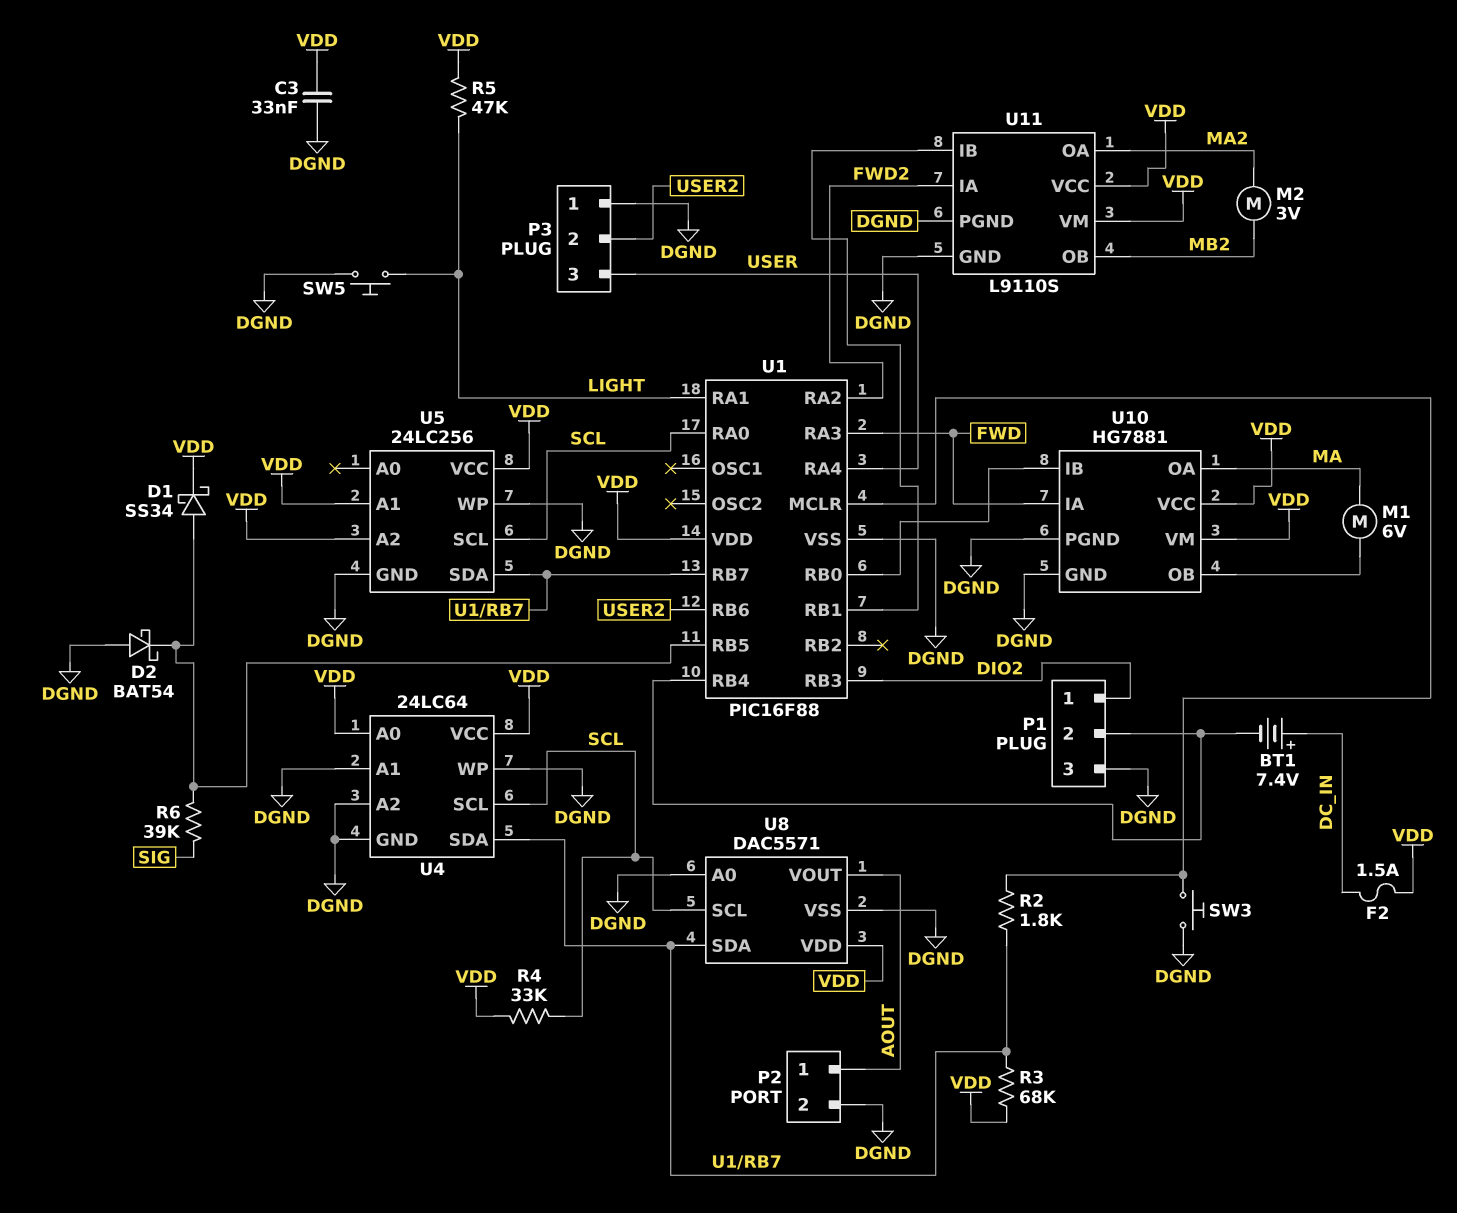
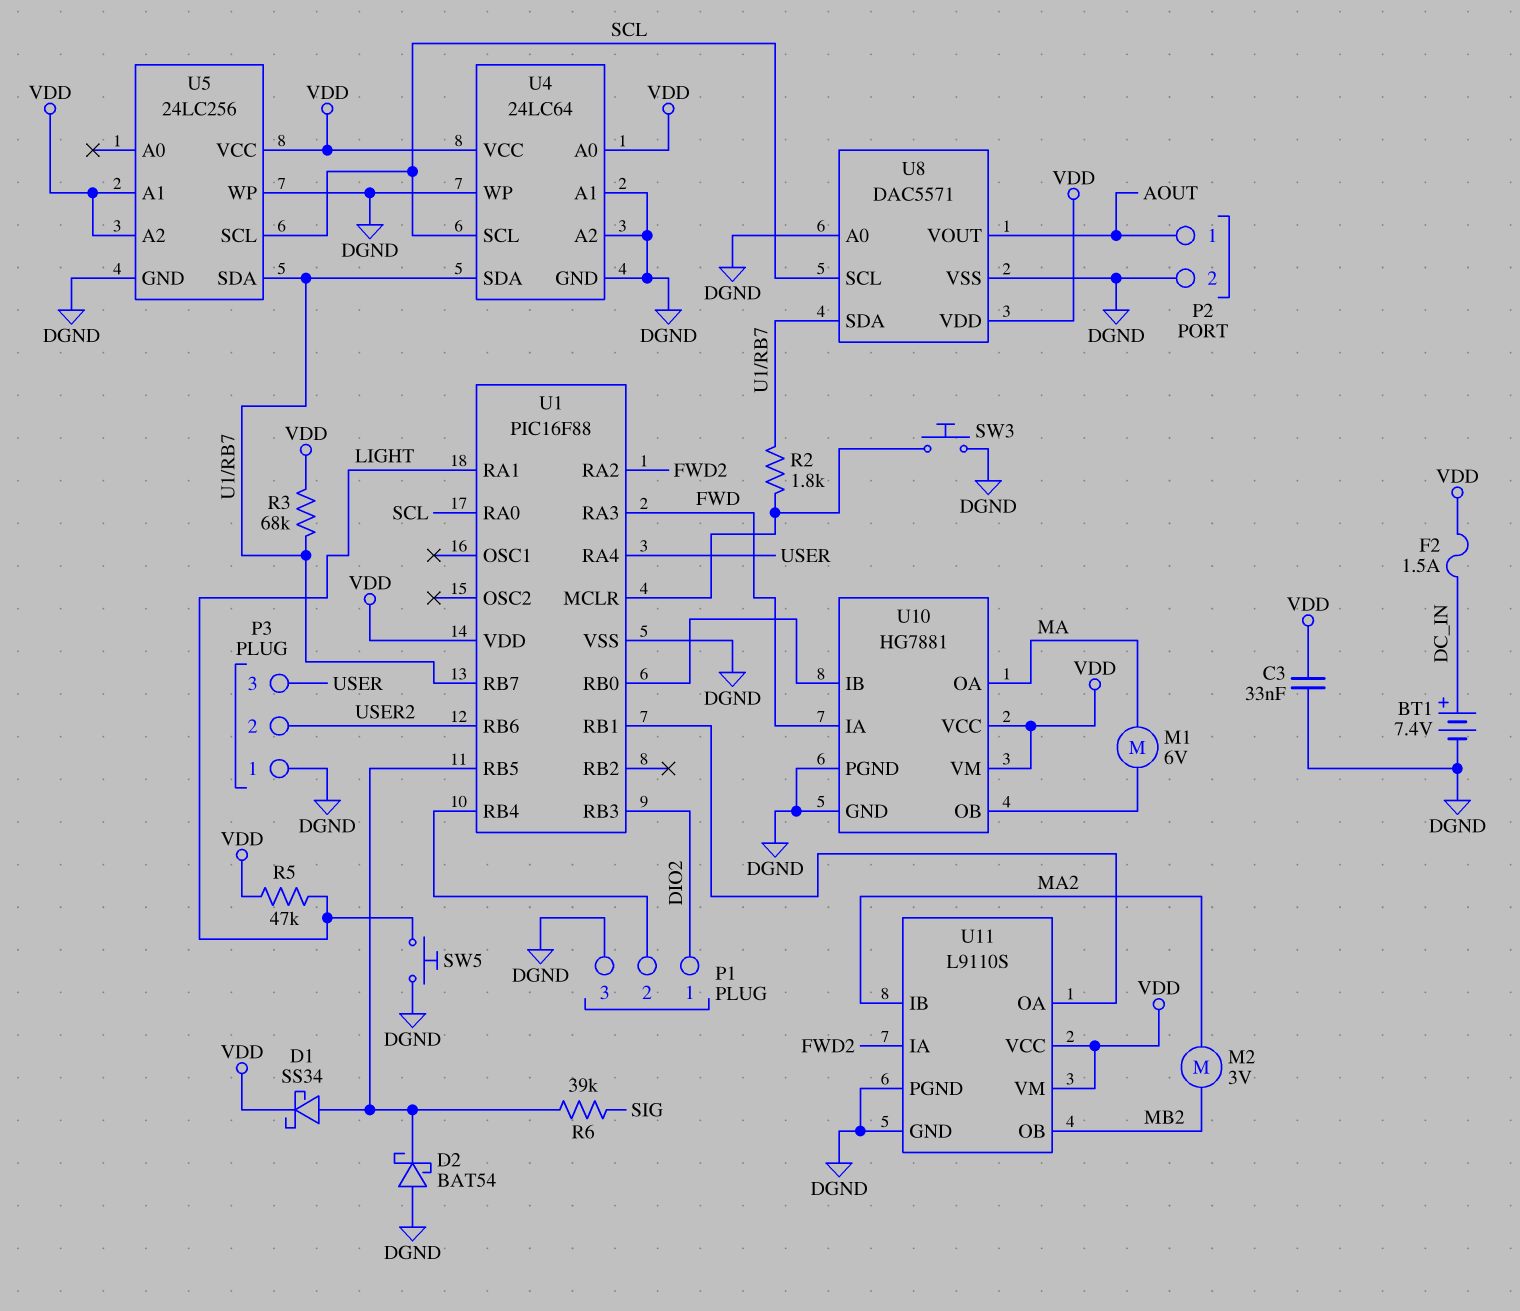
BT1: 7.4V (plus DC_IN, minus P1/2) -> 7.4V (plus DC_IN, minus DGND)
R4: 33k (SCL, VDD) -> none
U11 pin IB: U1/RB1 -> MA2
U11 pin OA: MA2 -> U1/RB1

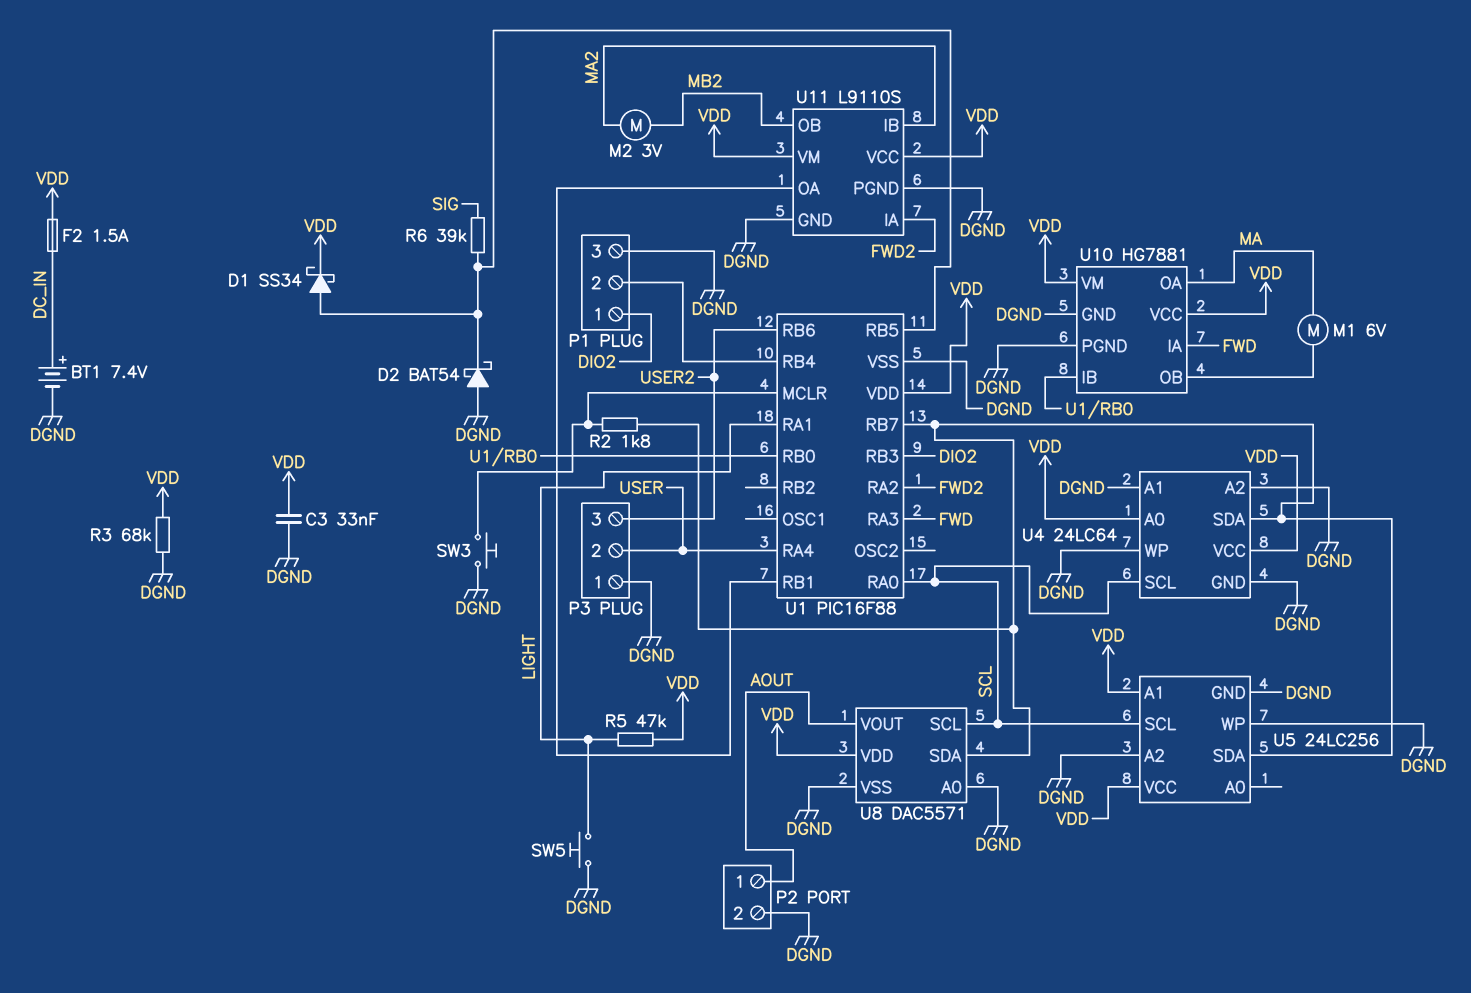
P3 pin 2: USER2 -> USER
P3 pin 3: USER -> USER2
R3: 68k (U1/RB7, VDD) -> 68k (DGND, VDD)
U5 pin A2: VDD -> DGND

